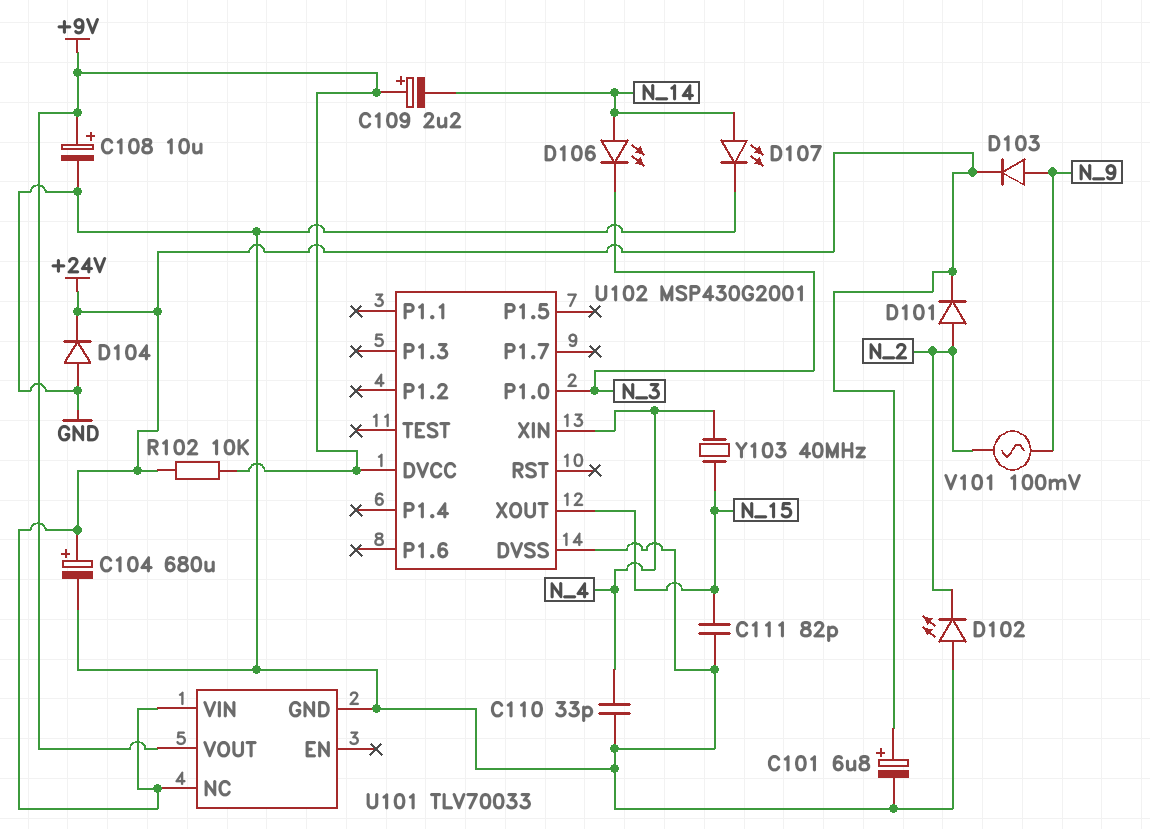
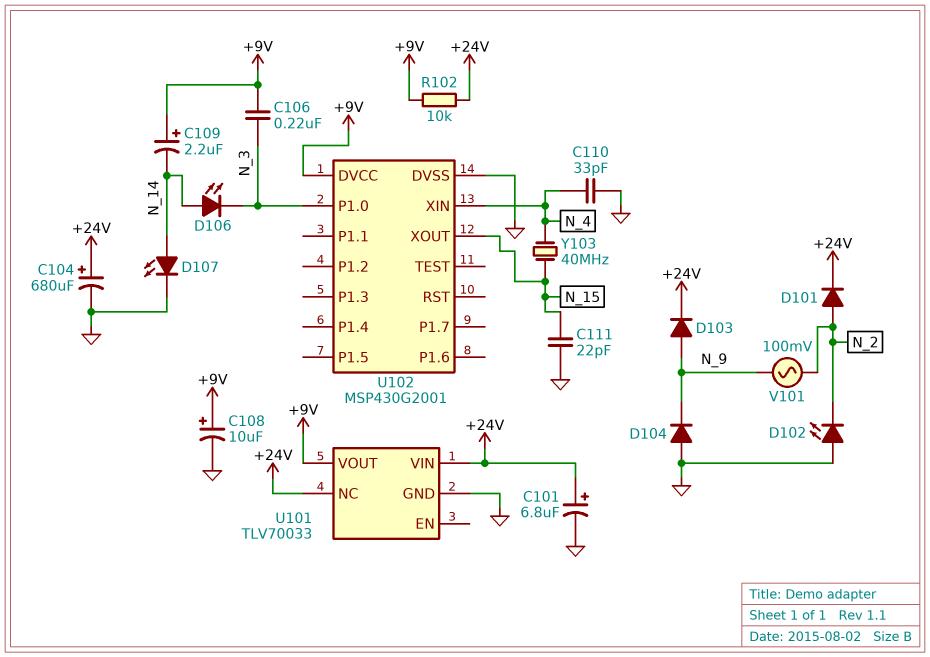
C106: none -> 220nF (+9V, N_3)
C111: 82pF (GND, N_15) -> 22pF (GND, N_15)
D104: diode (A GND, K +24V) -> diode (A GND, K N_9)

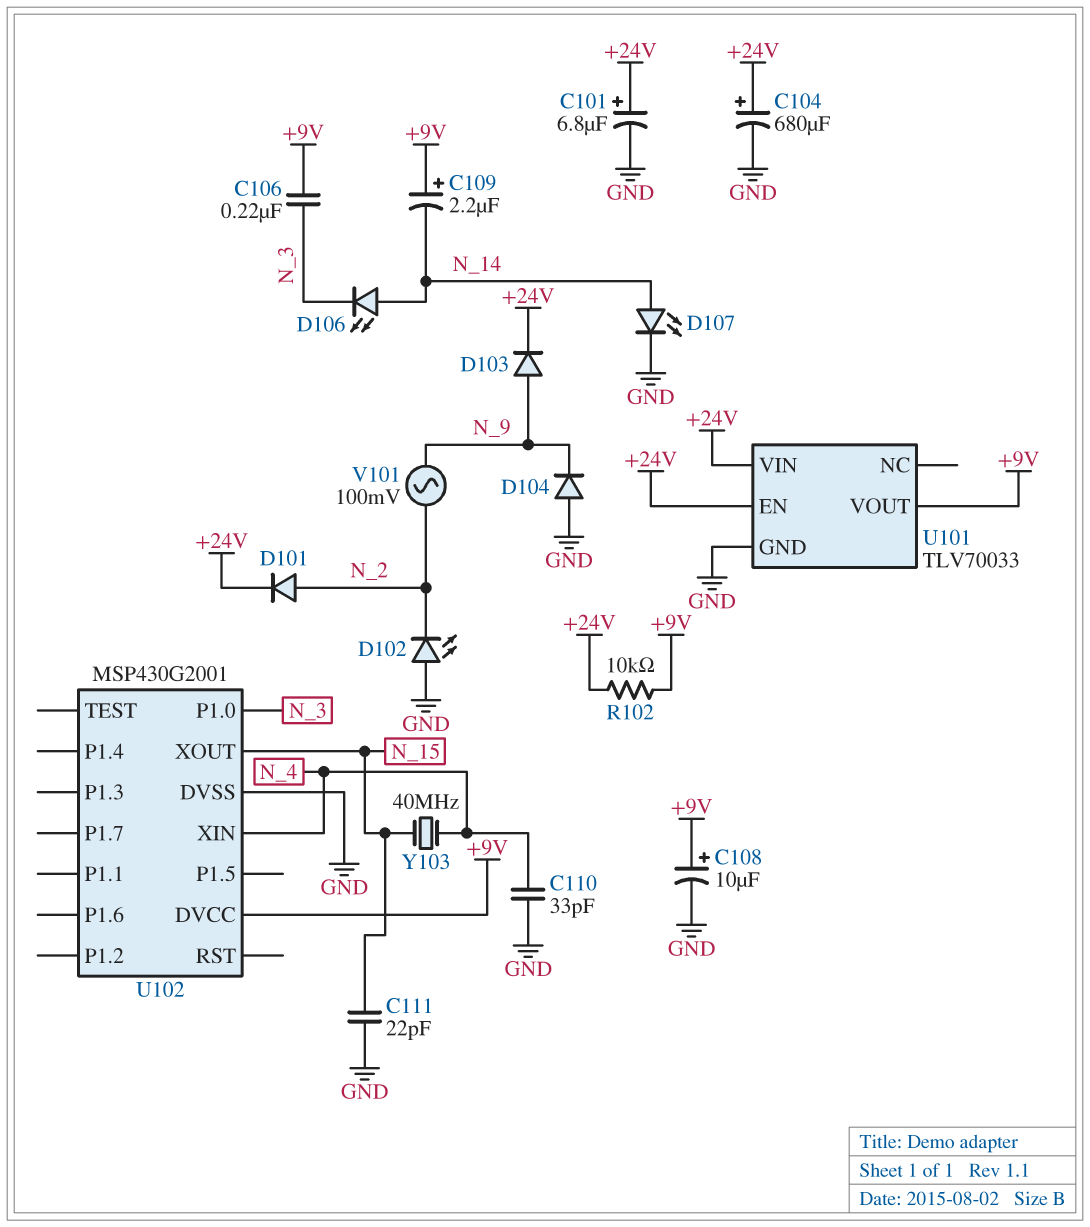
U101 pin EN: none -> +24V
U101 pin NC: +24V -> none

